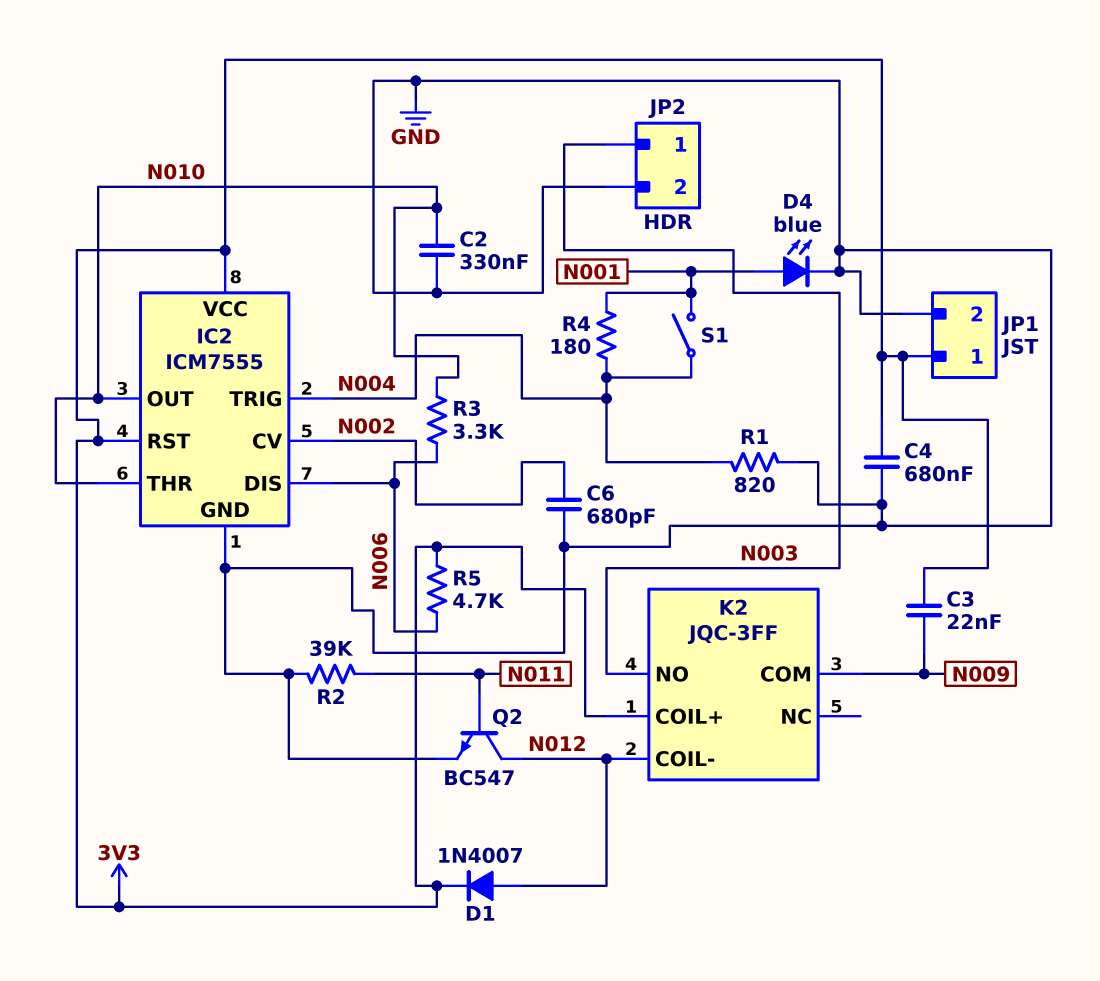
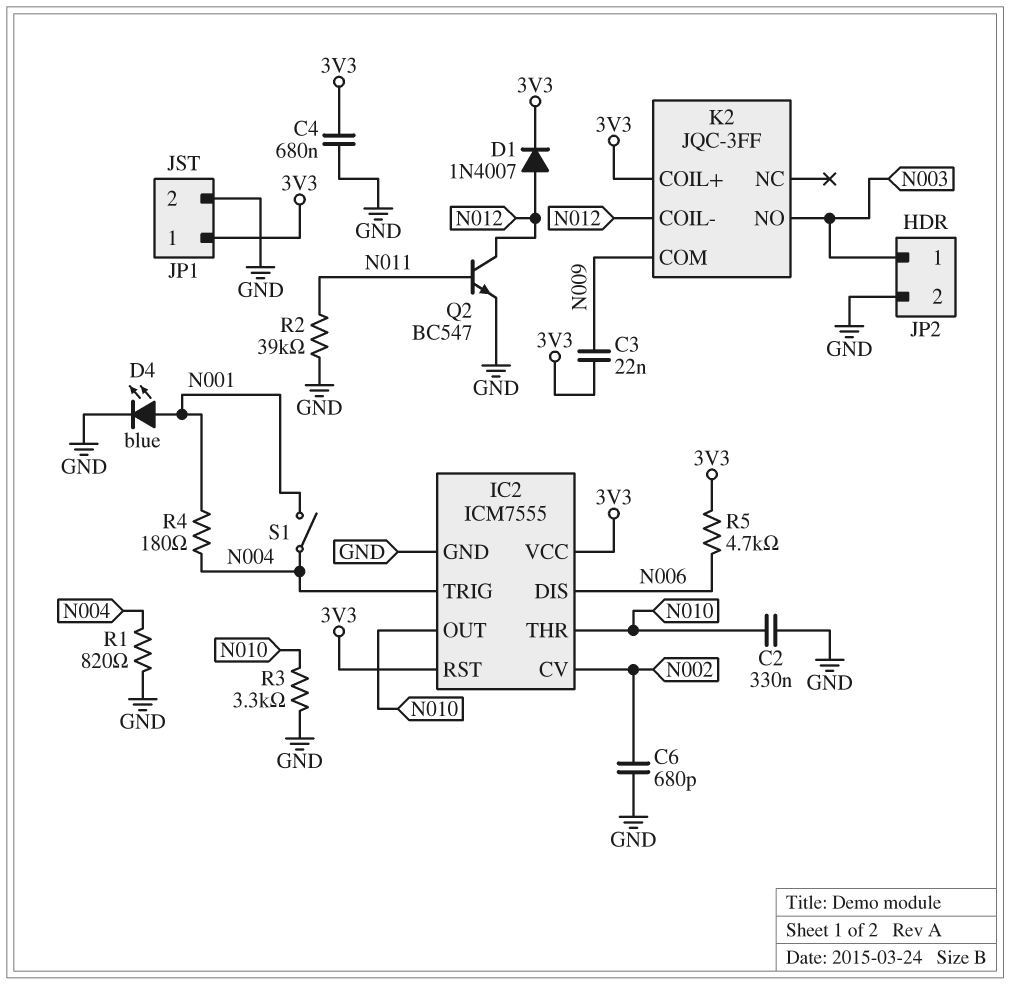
R3: 3.3k (N006, N010) -> 3.3k (GND, N010)

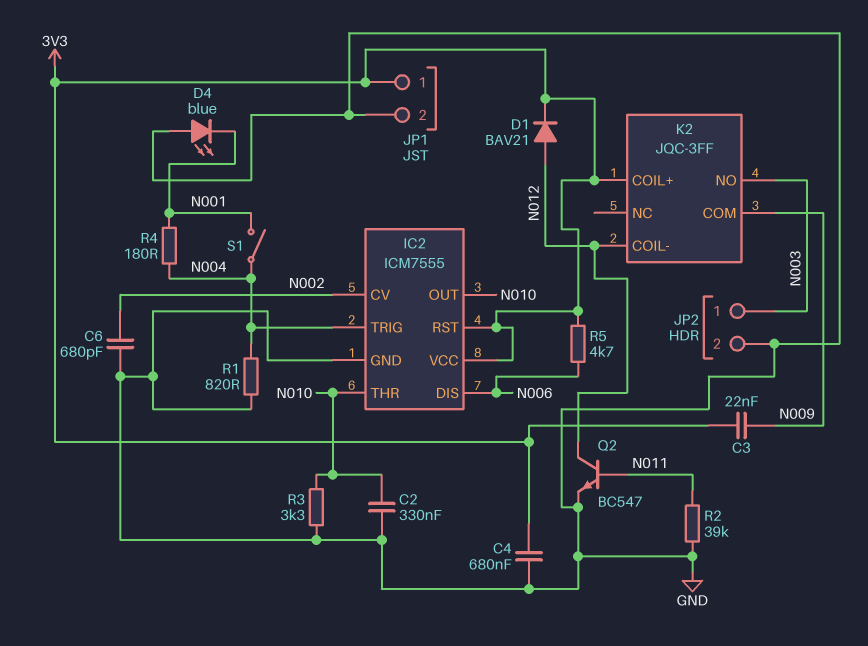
D1: diode 1N4007 (A N012, K 3V3) -> diode BAV21 (A N012, K 3V3)
D4: LED blue (A N001, K GND) -> LED blue (A GND, K N001)

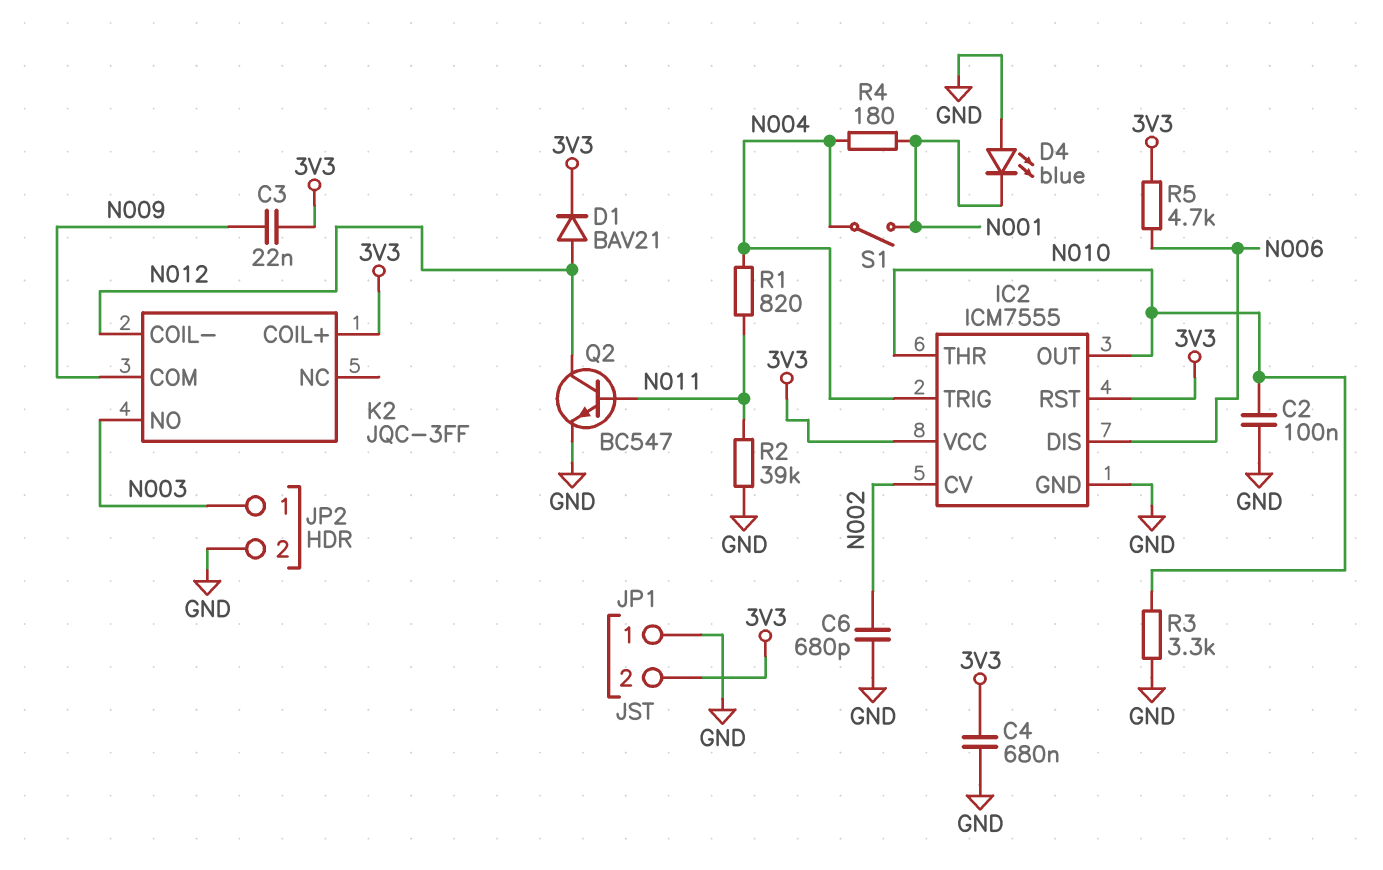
C2: 330nF (GND, N010) -> 100nF (GND, N010)
JP1 pin 1: 3V3 -> GND
JP1 pin 2: GND -> 3V3
R1: 820 (GND, N004) -> 820 (N004, N011)

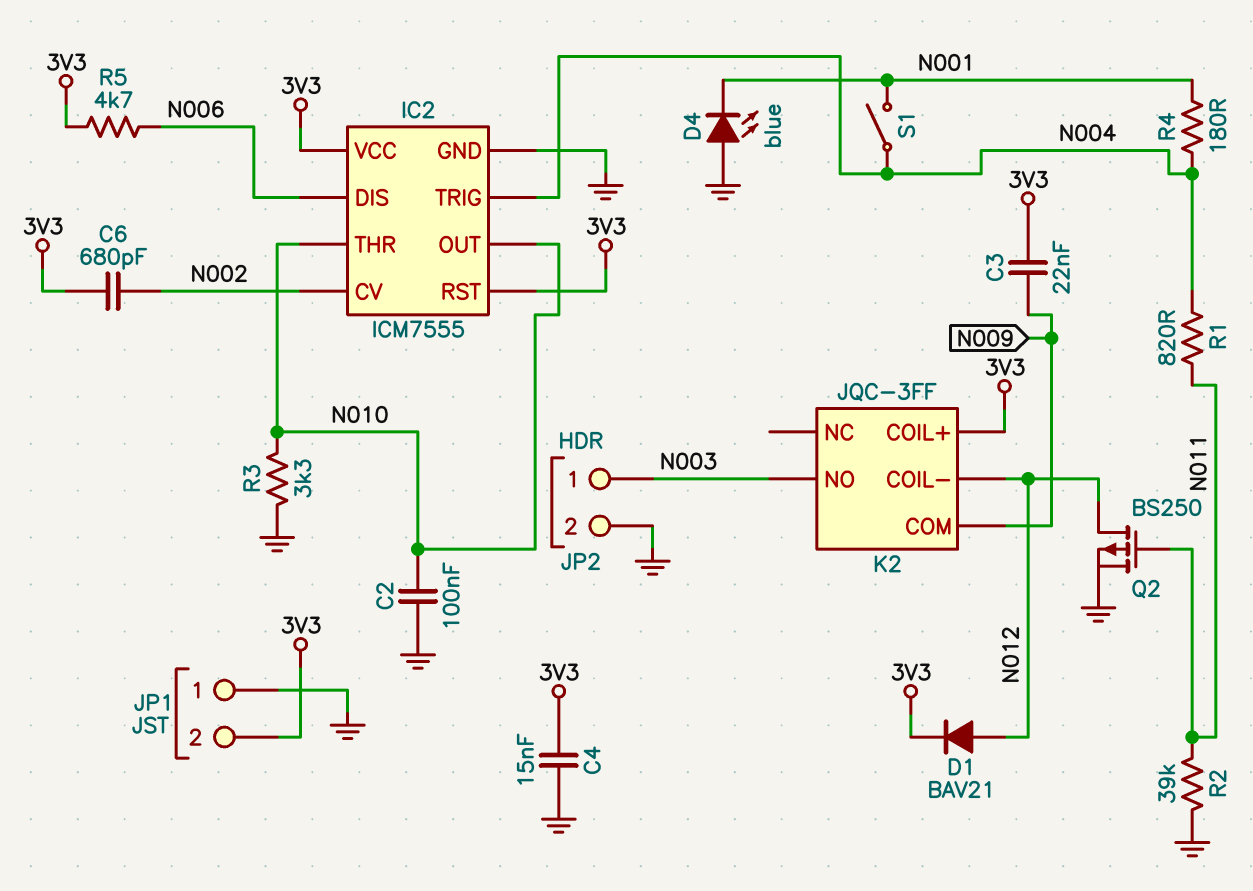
C4: 680nF (3V3, GND) -> 15nF (3V3, GND)
C6: 680pF (GND, N002) -> 680pF (3V3, N002)
Q2: NPN BC547 (B N011, C N012, E GND) -> PMOS BS250 (G N011, D N012, S GND)

